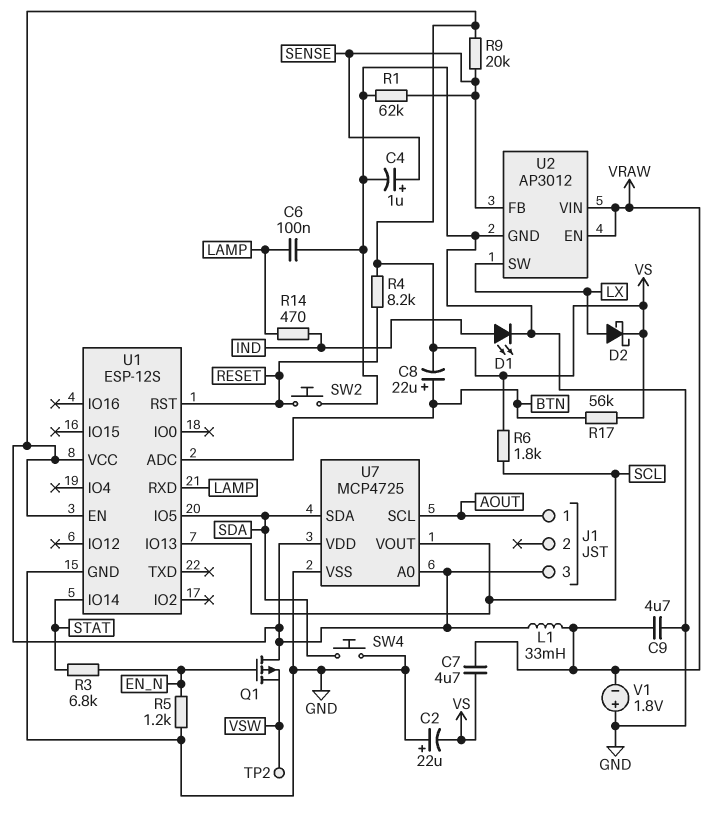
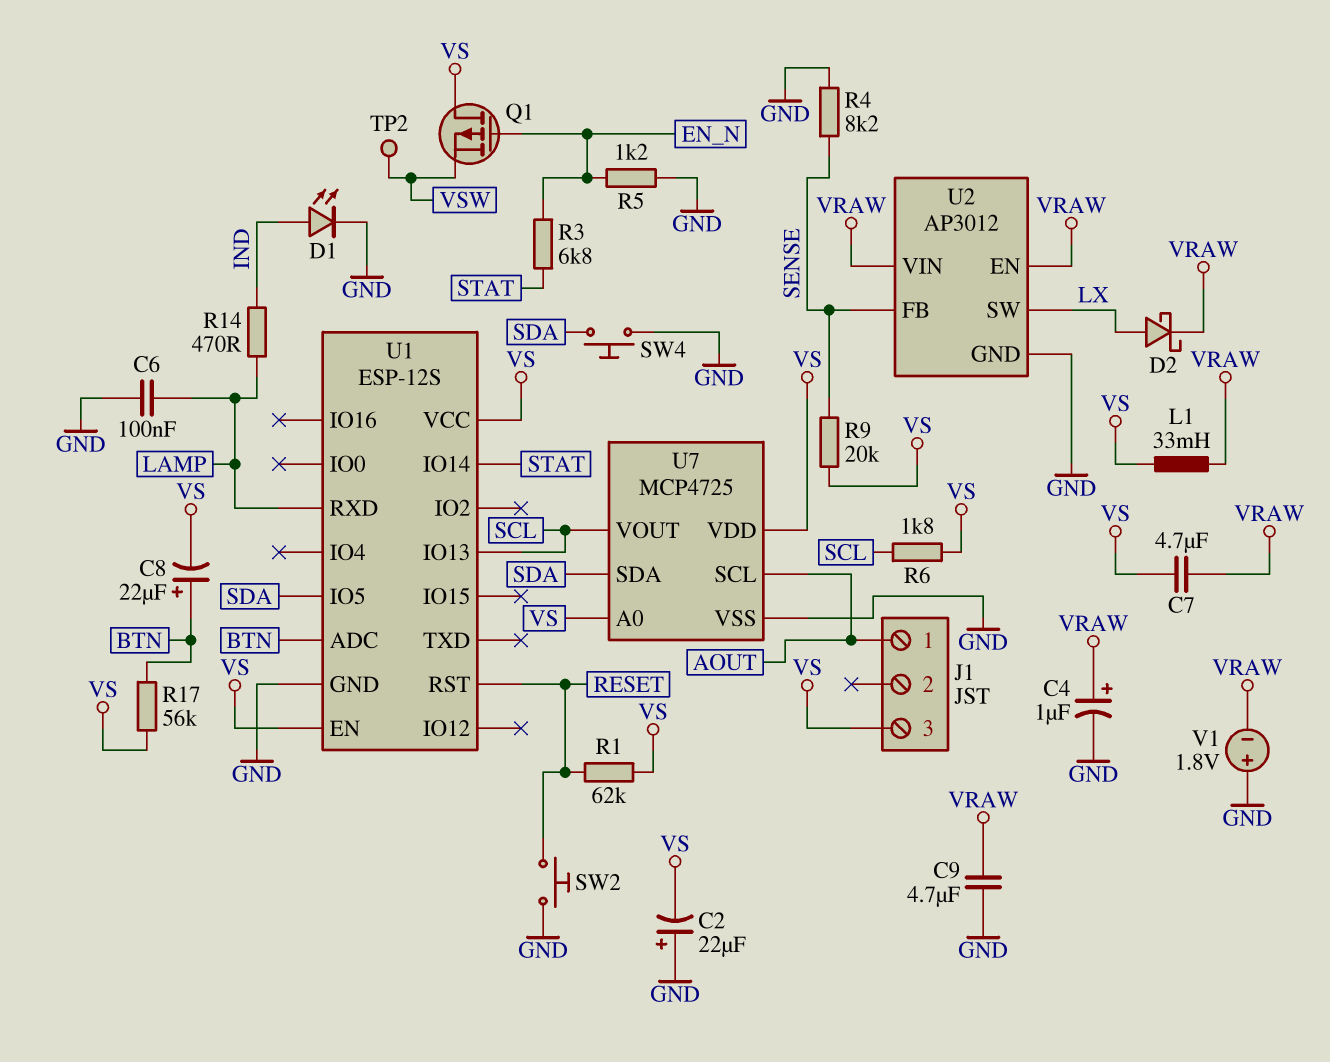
C4: 1uF (plus SENSE, minus GND) -> 1uF (plus VRAW, minus GND)
D2: schottky (A LX, K VS) -> schottky (A LX, K VRAW)
R1: 62k (GND, SENSE) -> 62k (RESET, VS)
R4: 8.2k (RESET, VS) -> 8.2k (GND, SENSE)

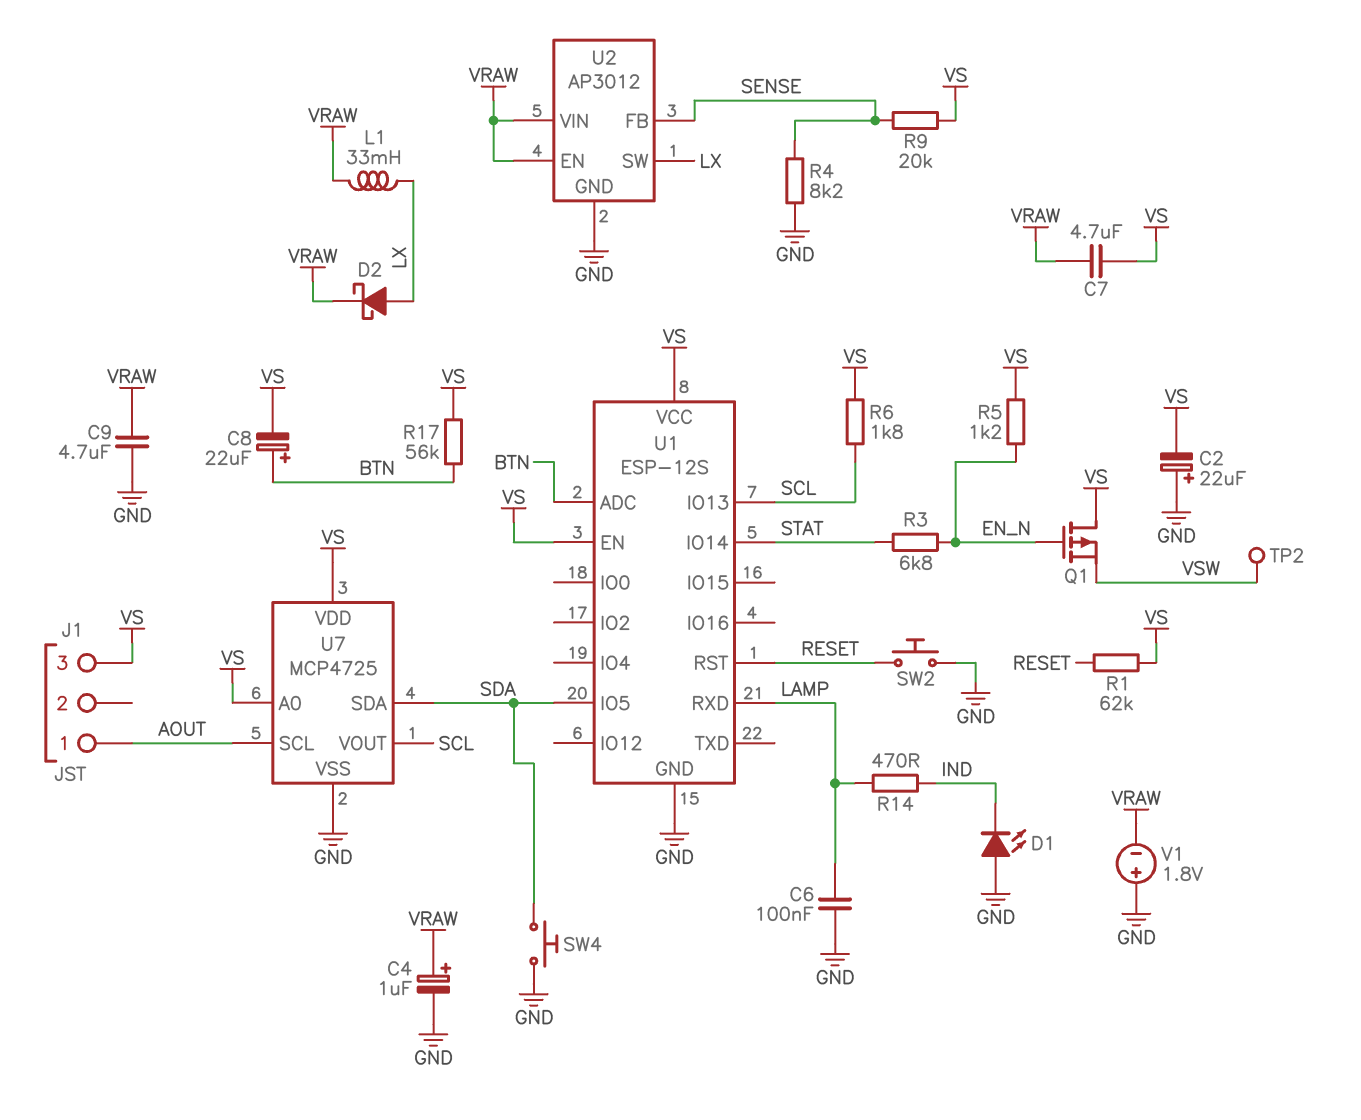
D1: LED (A IND, K GND) -> LED (A GND, K IND)
L1: 33mH (VRAW, VS) -> 33mH (LX, VRAW)
R5: 1.2k (EN_N, GND) -> 1.2k (EN_N, VS)

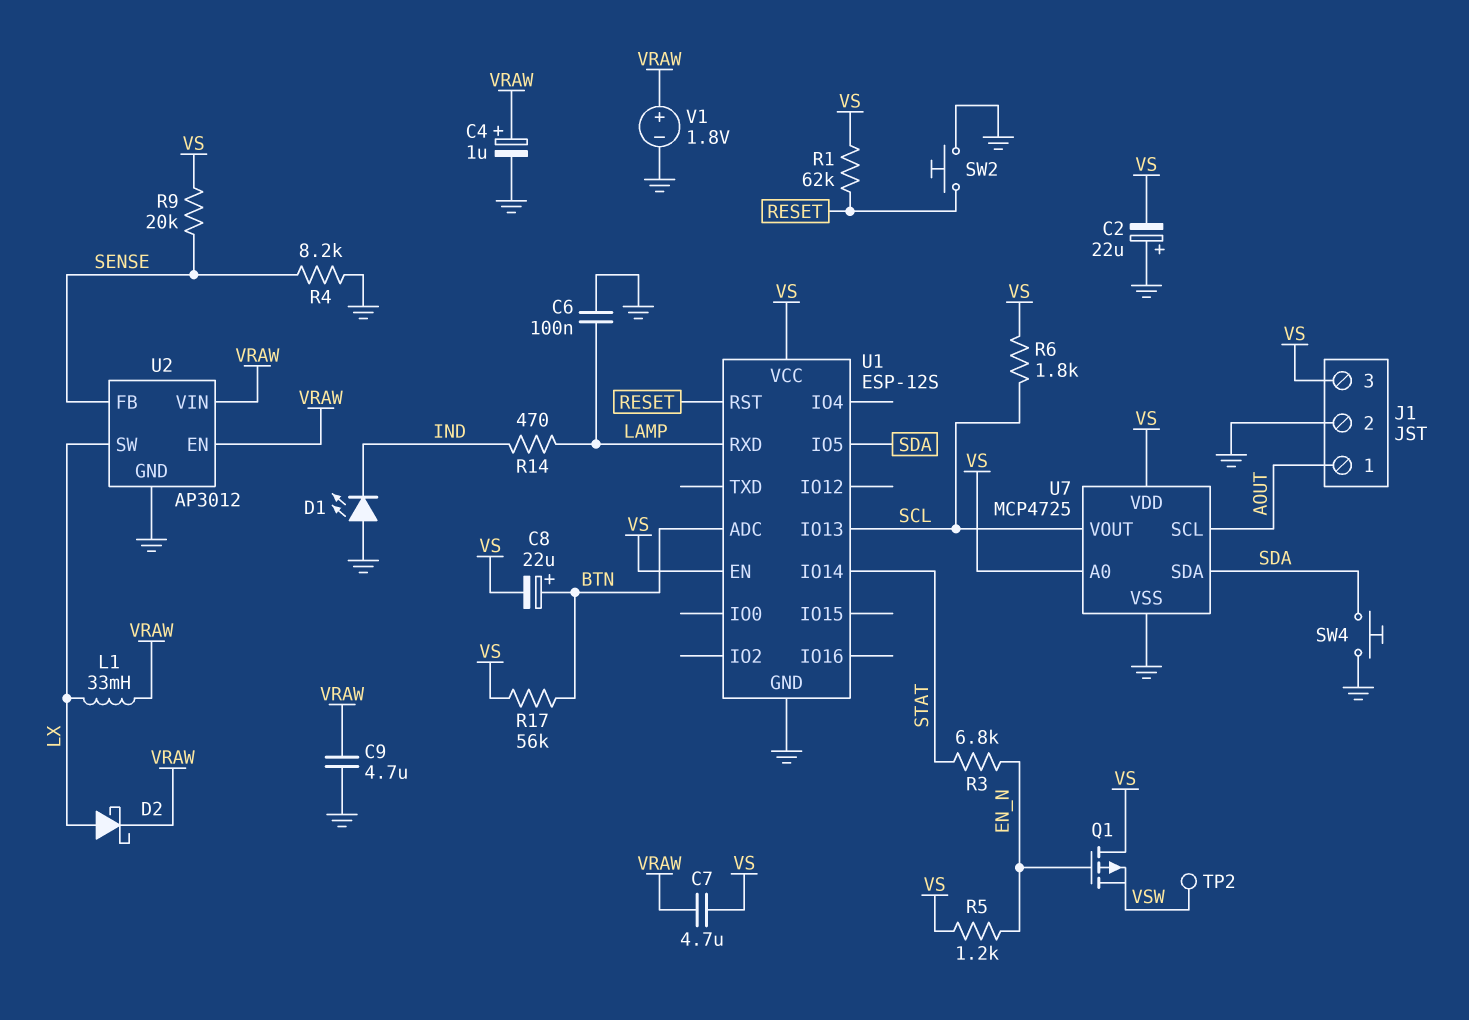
J1 pin 2: none -> GND
V1: 1.8V (plus GND, minus VRAW) -> 1.8V (plus VRAW, minus GND)

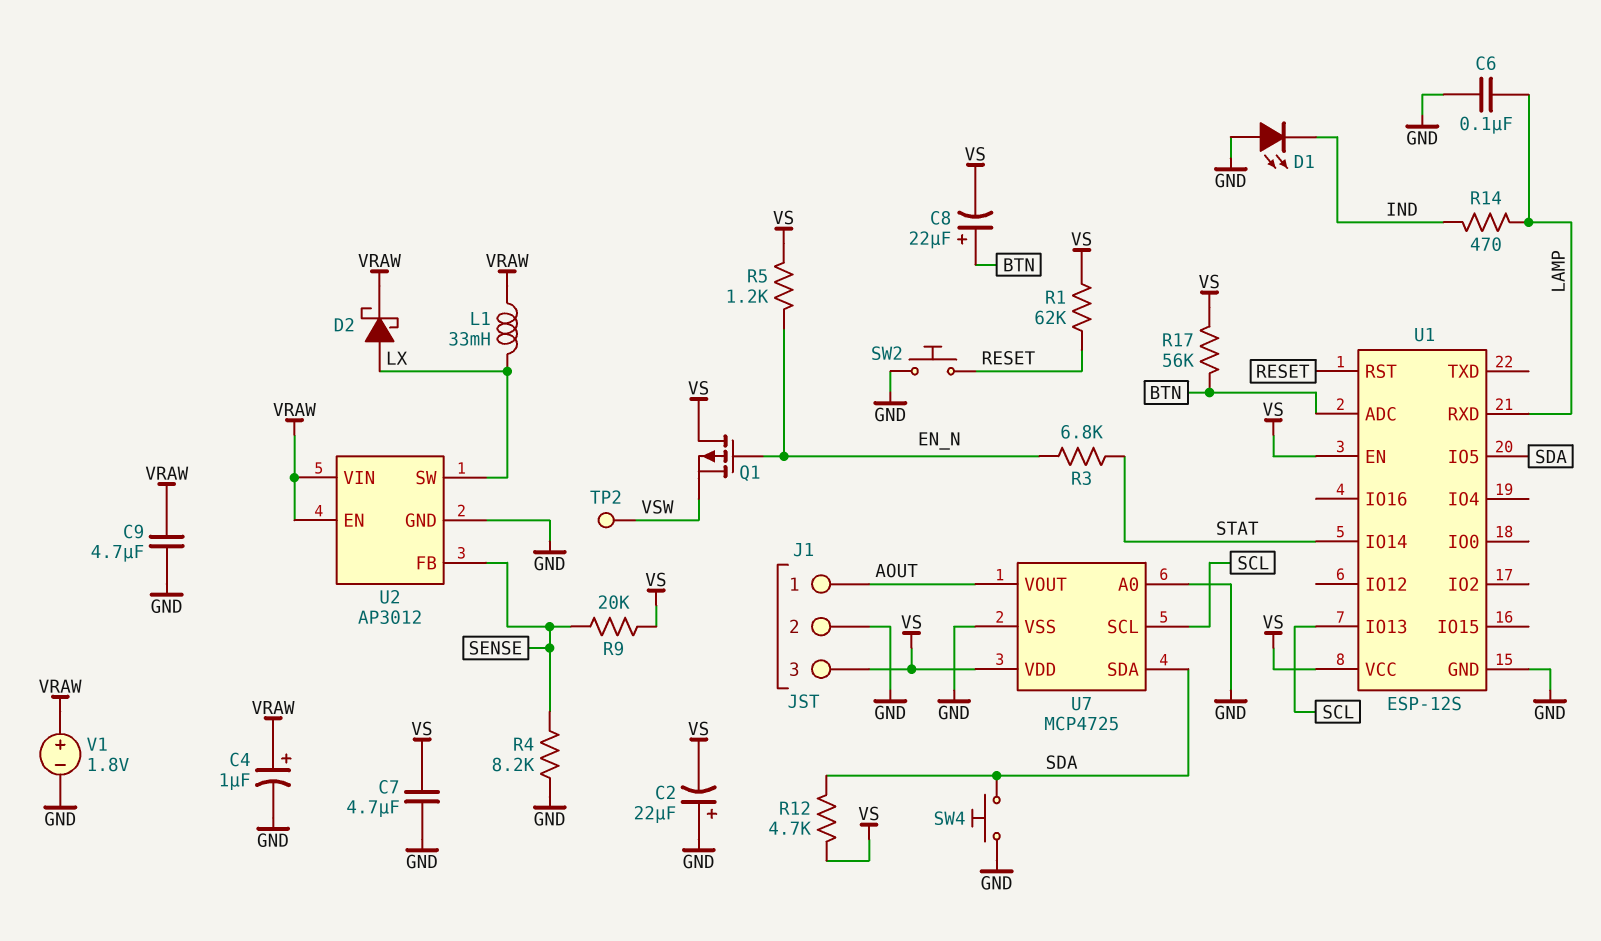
C7: 4.7uF (VRAW, VS) -> 4.7uF (GND, VS)
R6: 1.8k (SCL, VS) -> none
R12: none -> 4.7k (SDA, VS)
U7 pin A0: VS -> GND
U7 pin SCL: AOUT -> SCL
U7 pin VOUT: SCL -> AOUT

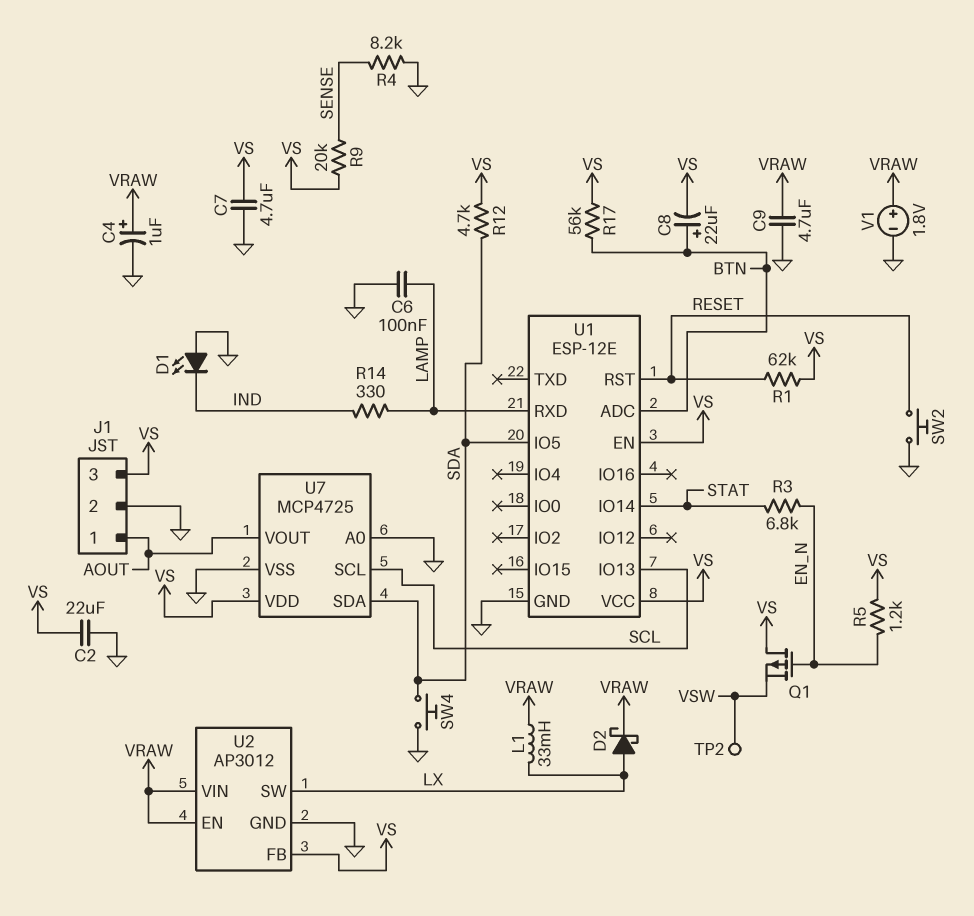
C2: 22uF (plus GND, minus VS) -> 22uF (GND, VS)
R14: 470 (IND, LAMP) -> 330 (IND, LAMP)
U1: ESP-12S -> ESP-12E
U2 pin FB: SENSE -> VS

